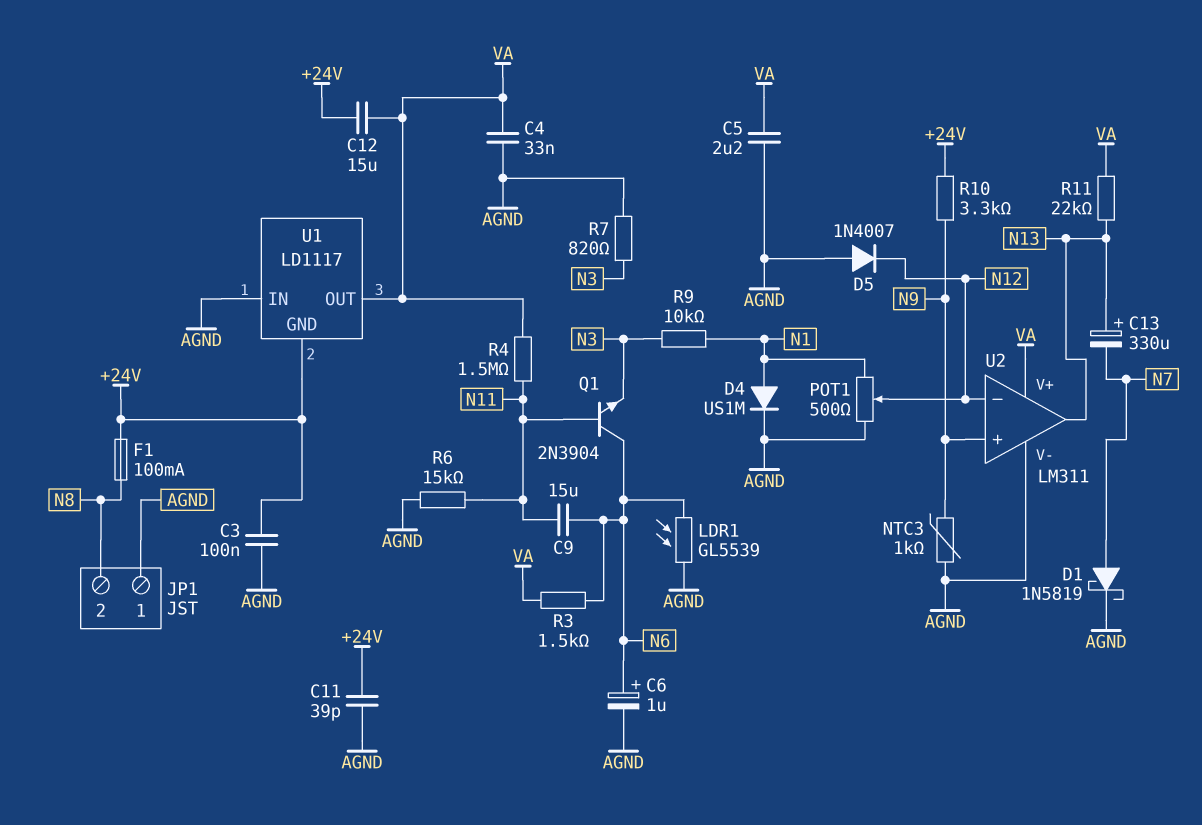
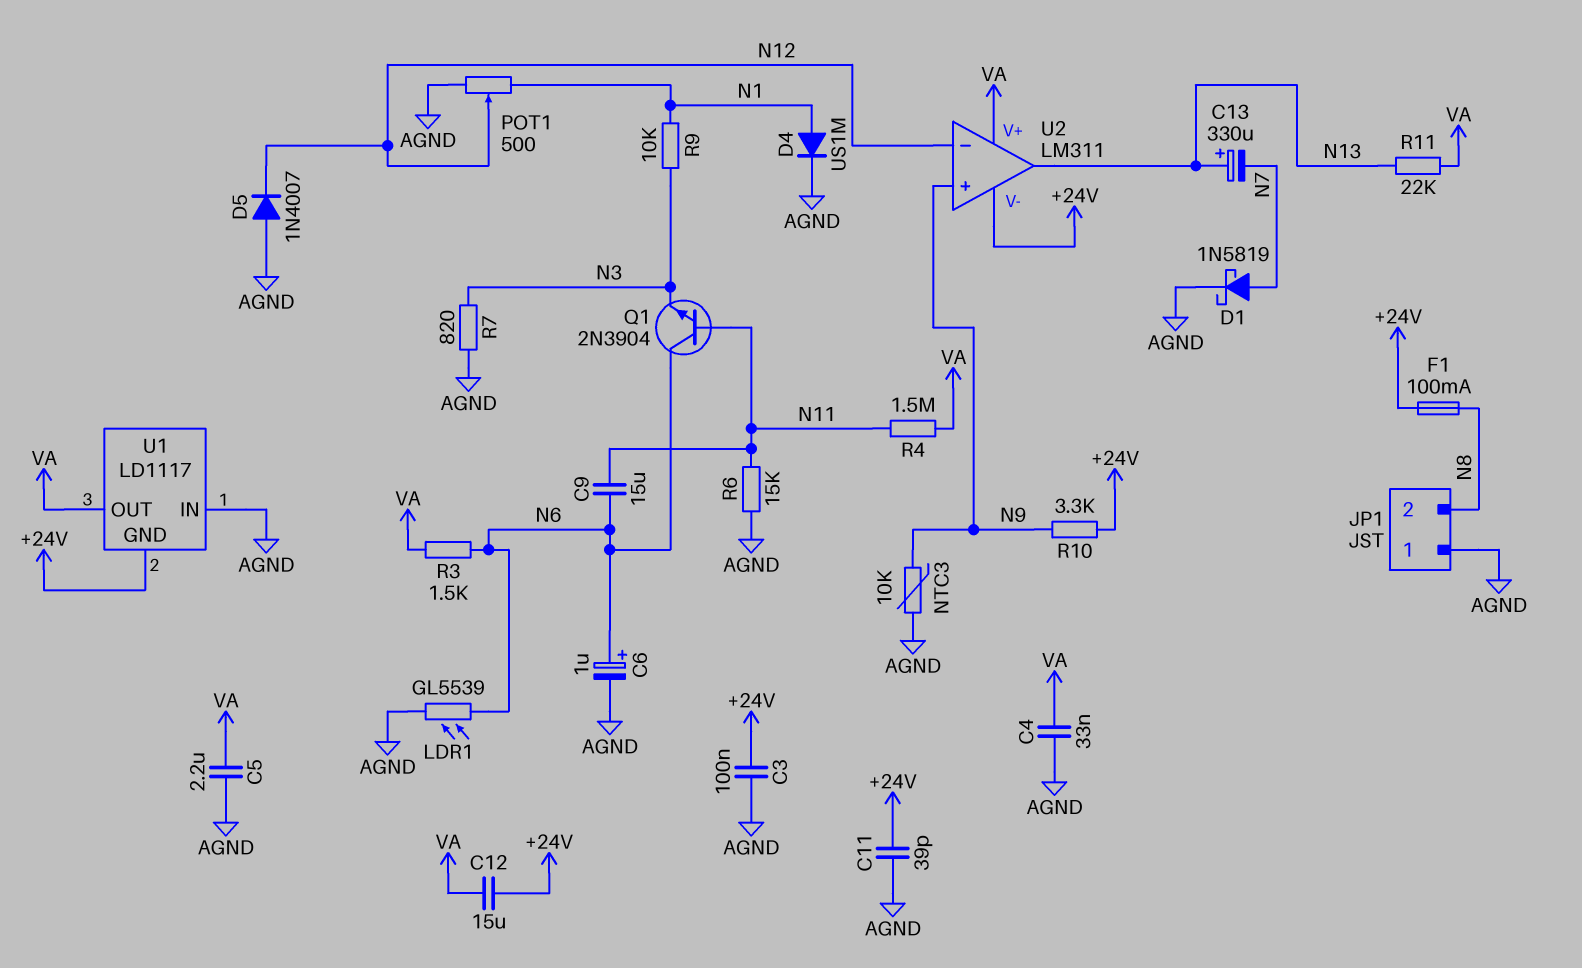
NTC3: 1k (AGND, N9) -> 10k (AGND, N9)
U2 pin V-: AGND -> +24V

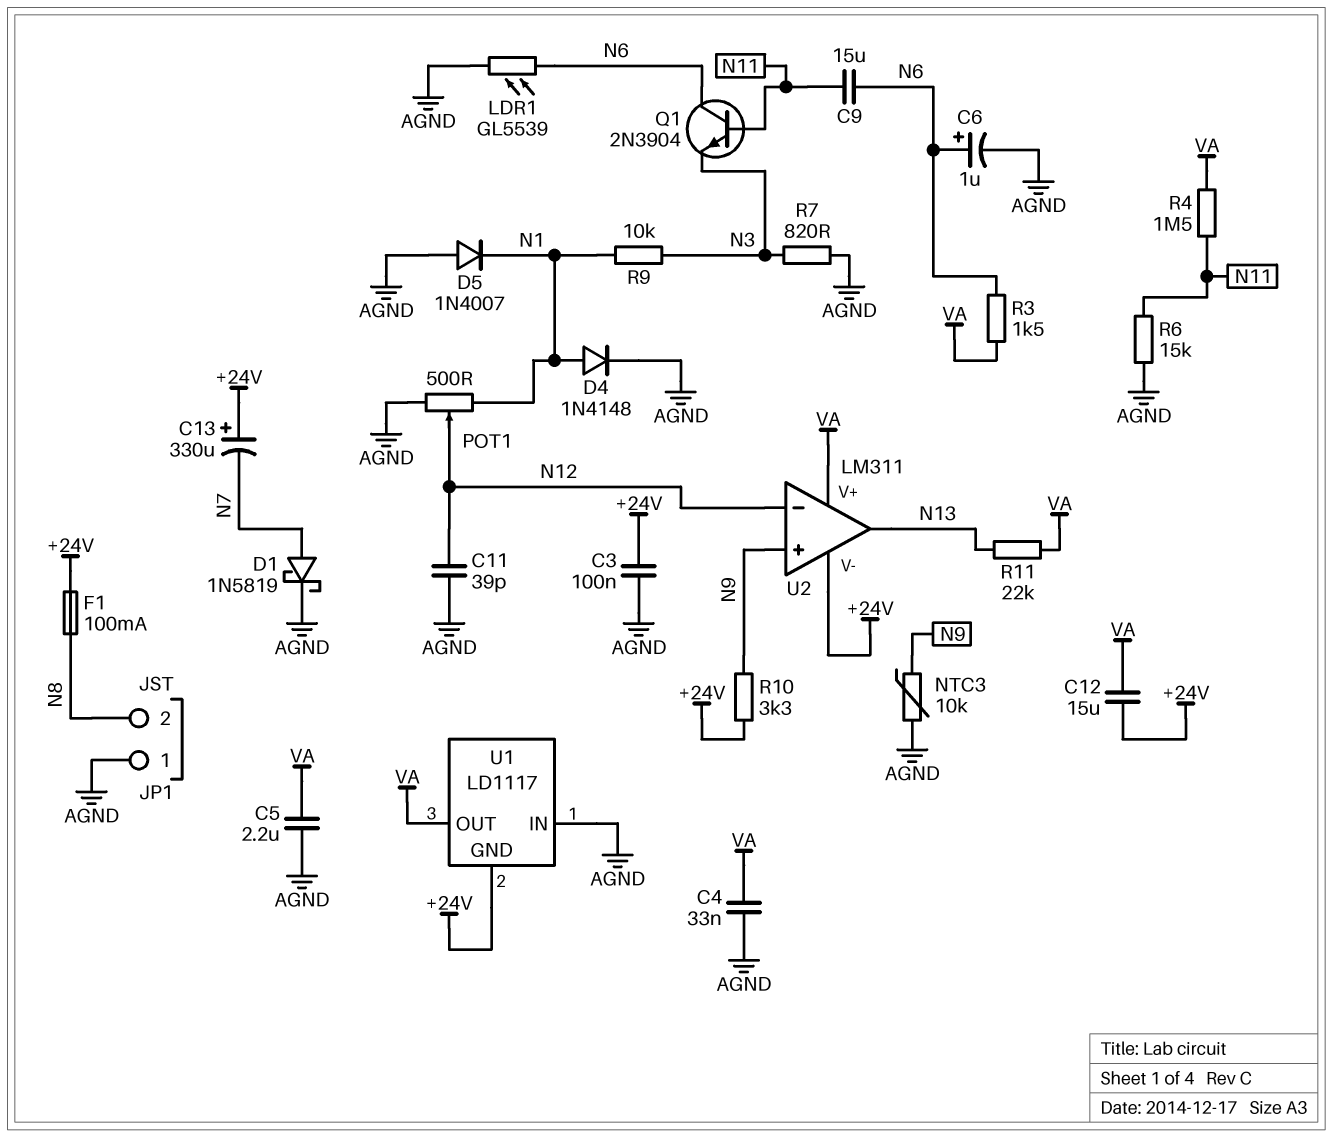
C11: 39pF (+24V, AGND) -> 39pF (AGND, N12)
C13: 330uF (plus N13, minus N7) -> 330uF (plus +24V, minus N7)
D4: diode US1M (A N1, K AGND) -> diode 1N4148 (A N1, K AGND)
D5: diode 1N4007 (A AGND, K N12) -> diode 1N4007 (A AGND, K N1)

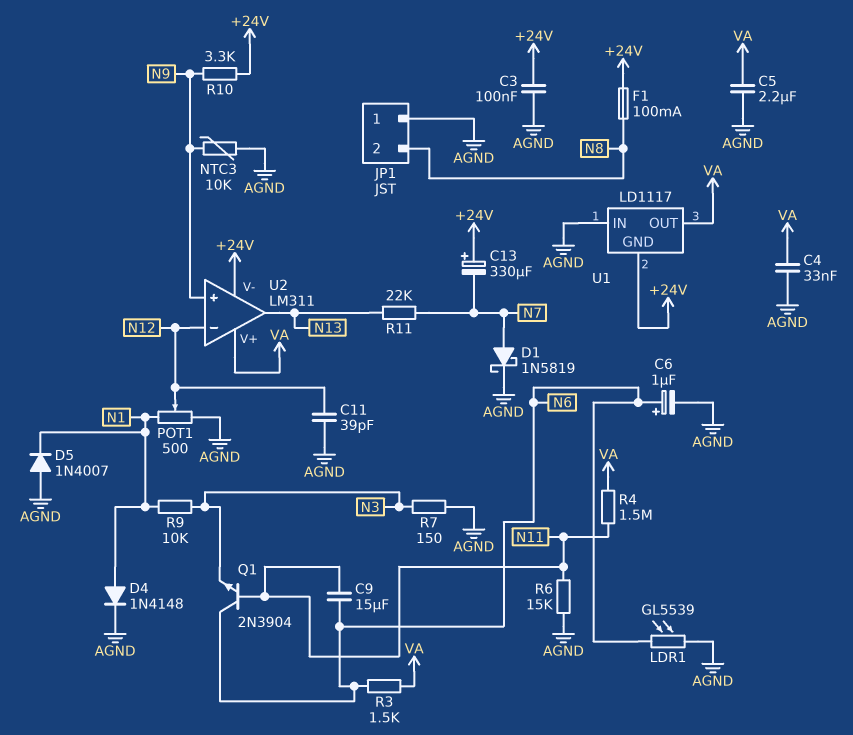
C12: 15uF (+24V, VA) -> none
R7: 820 (AGND, N3) -> 150 (AGND, N3)
R11: 22k (N13, VA) -> 22k (N7, N13)

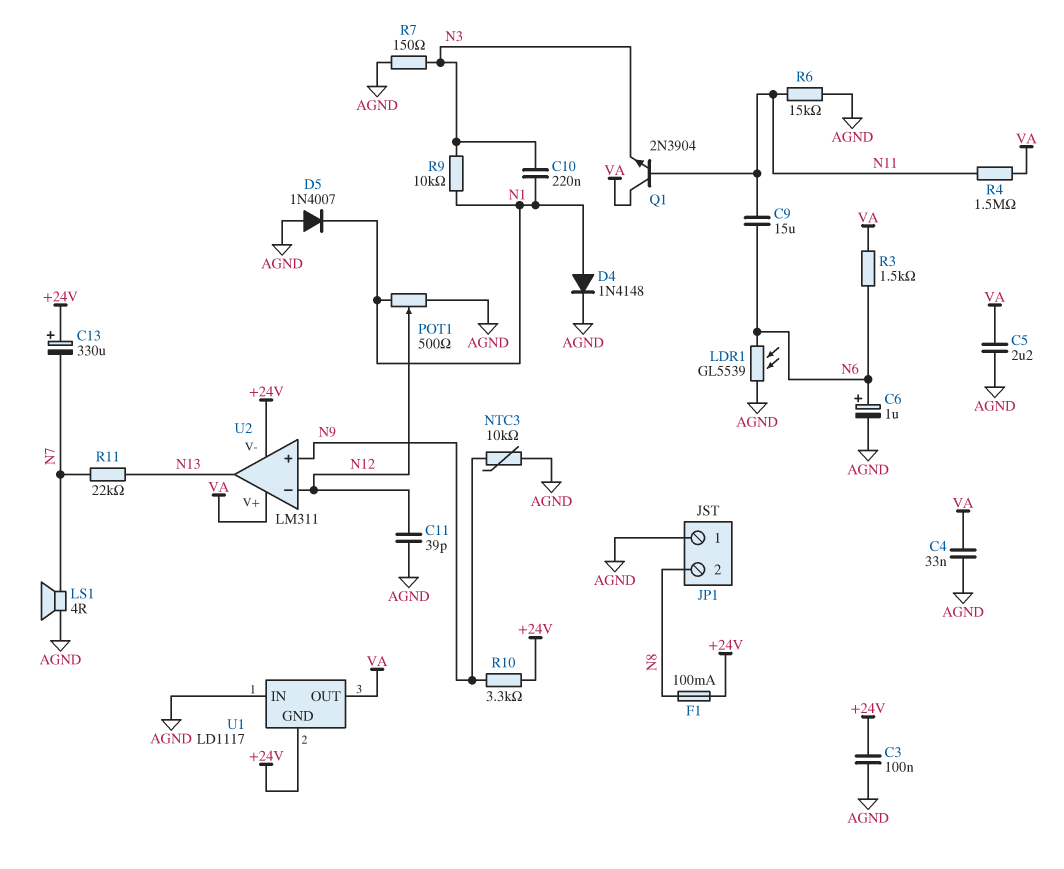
C10: none -> 220nF (N1, N3)
D1: schottky 1N5819 (A N7, K AGND) -> none
LS1: none -> speaker 4R (AGND, N7)
Q1: NPN 2N3904 (B N11, C N6, E N3) -> NPN 2N3904 (B N11, C VA, E N3)

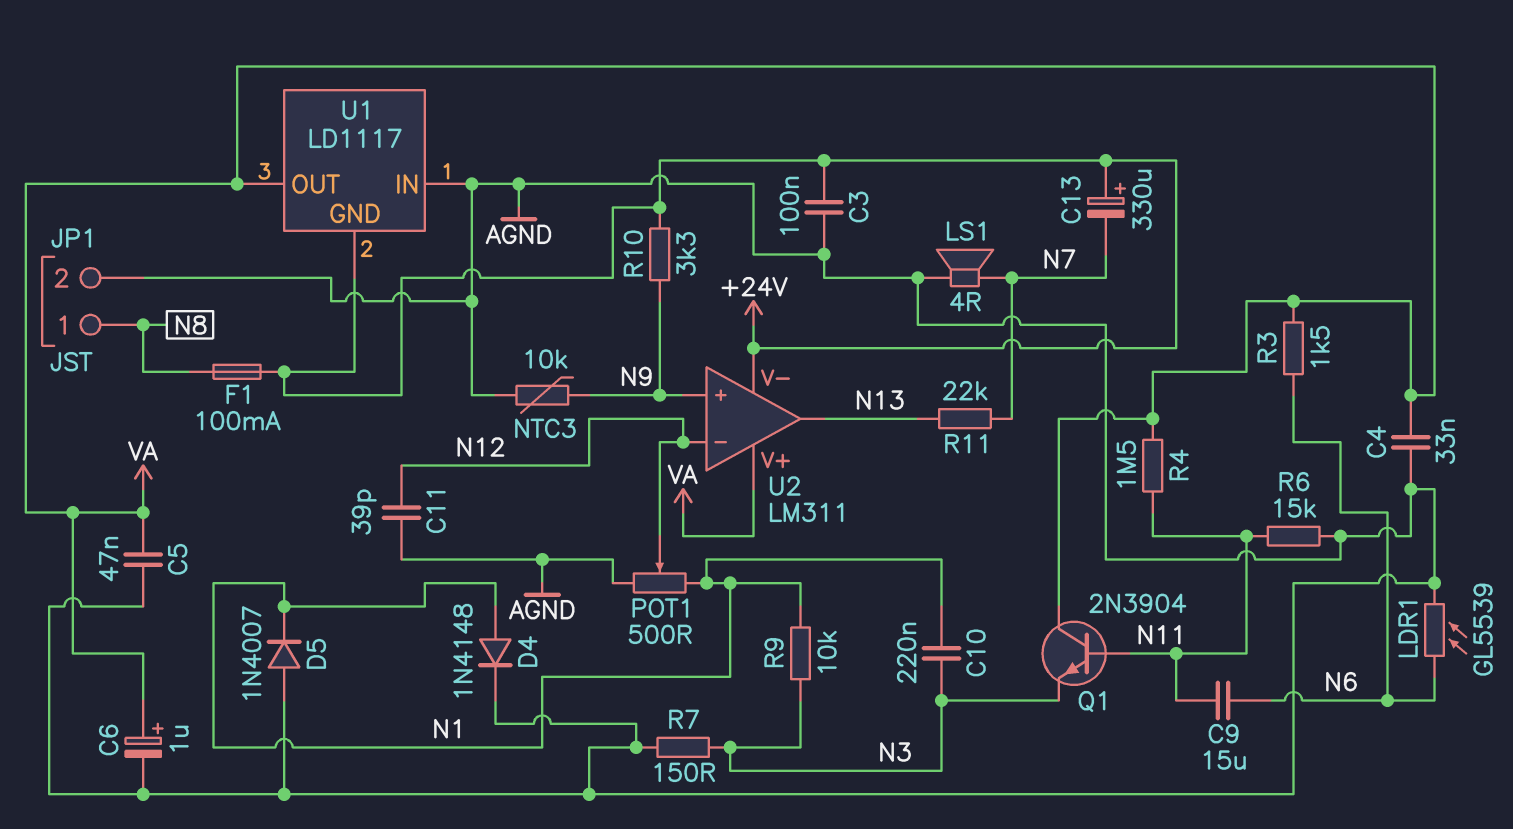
C5: 2.2uF (AGND, VA) -> 47nF (AGND, VA)
C6: 1uF (plus N6, minus AGND) -> 1uF (plus VA, minus AGND)
JP1 pin 1: AGND -> N8
JP1 pin 2: N8 -> AGND

